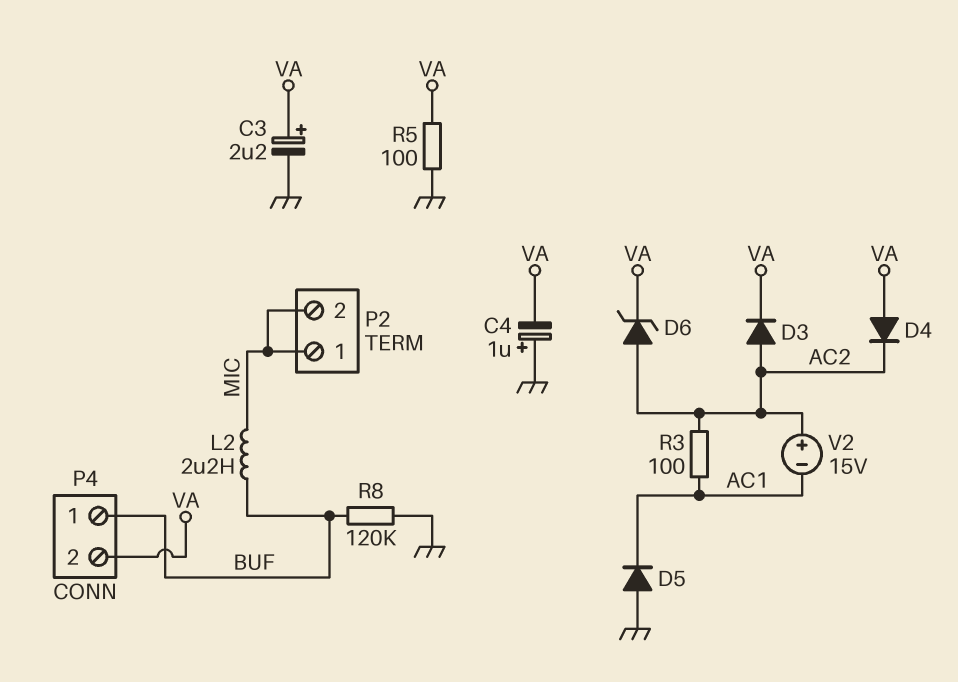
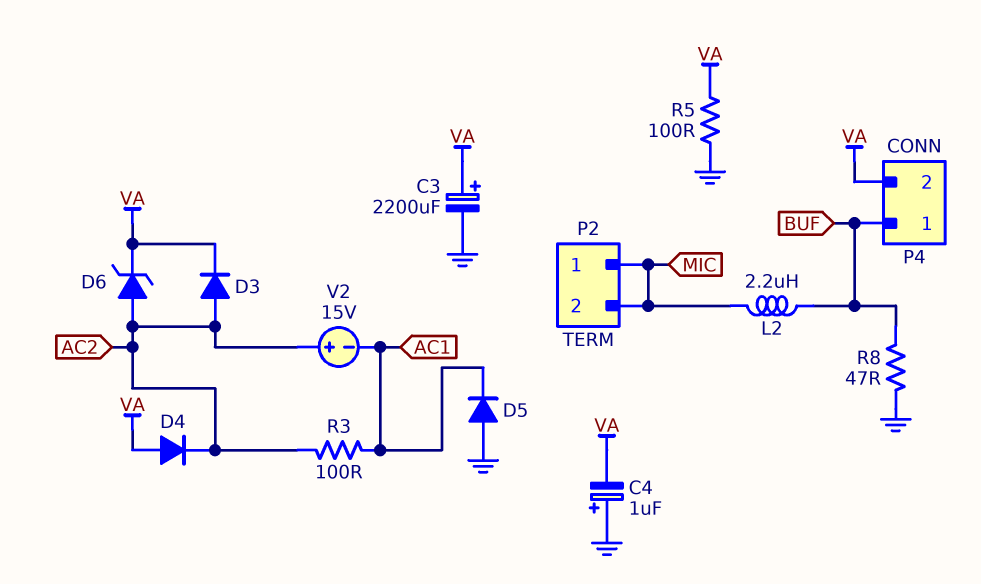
C3: 2.2uF (plus VA, minus GND) -> 2200uF (plus VA, minus GND)
R8: 120k (BUF, GND) -> 47 (BUF, GND)

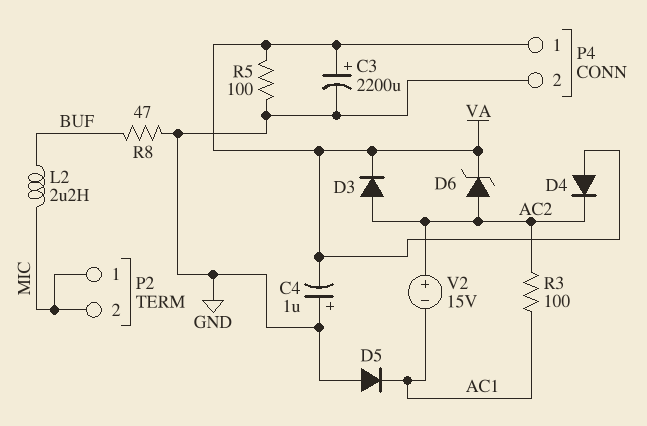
P4 pin 1: BUF -> VA
P4 pin 2: VA -> GND

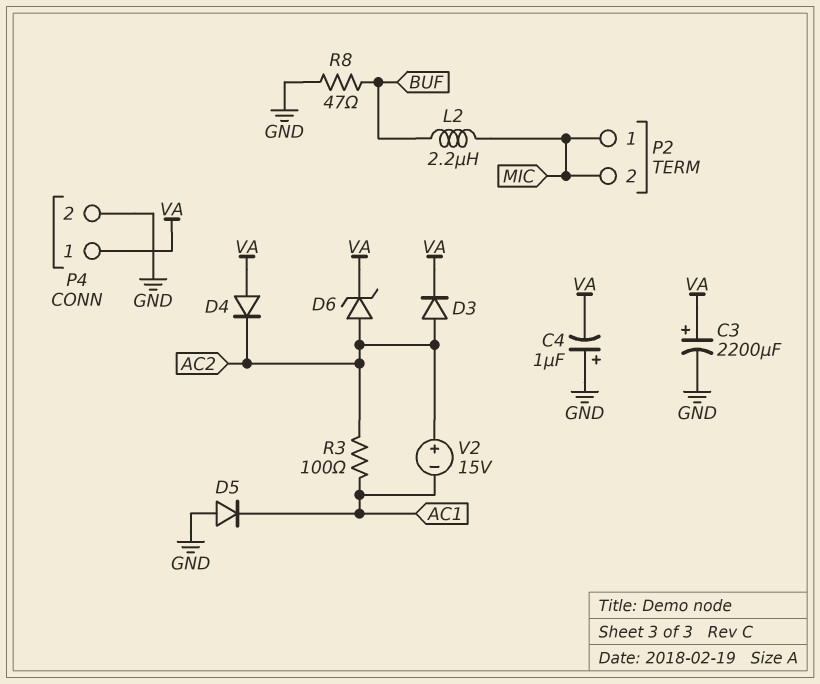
R5: 100 (GND, VA) -> none

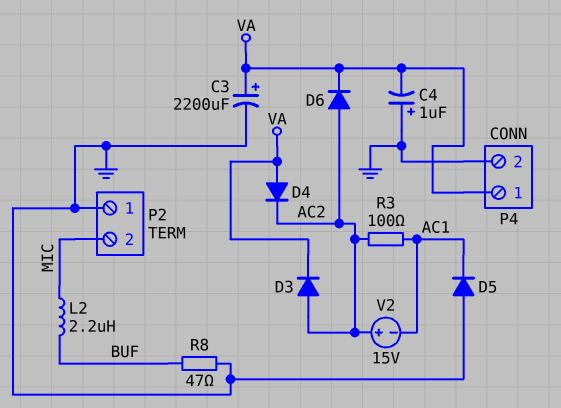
D6: zener (A AC2, K VA) -> diode (A AC2, K VA)
P2 pin 1: MIC -> GND

